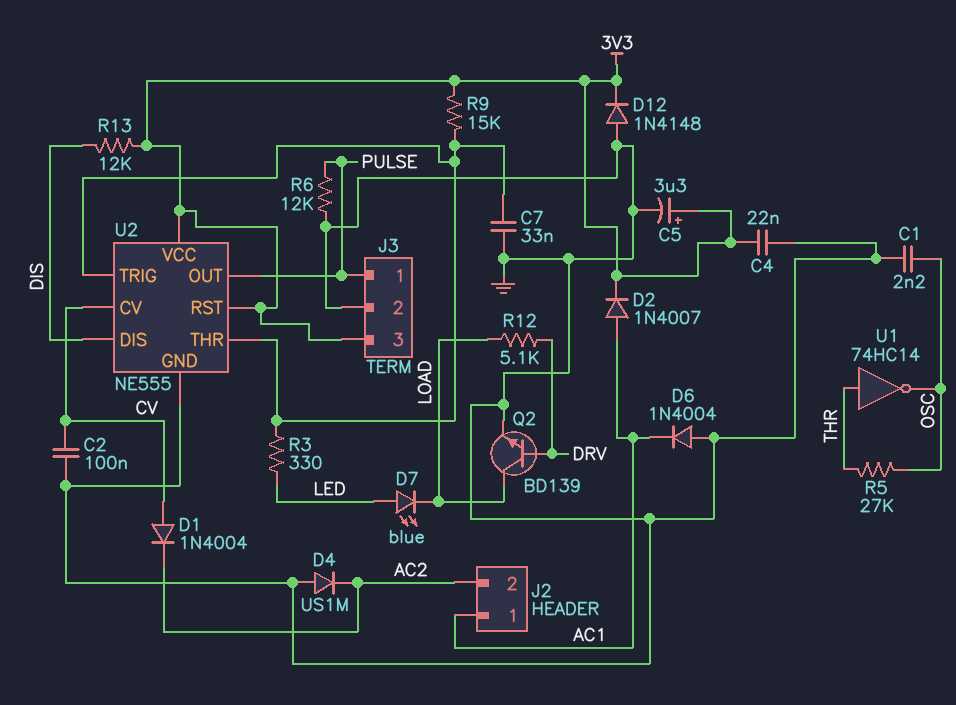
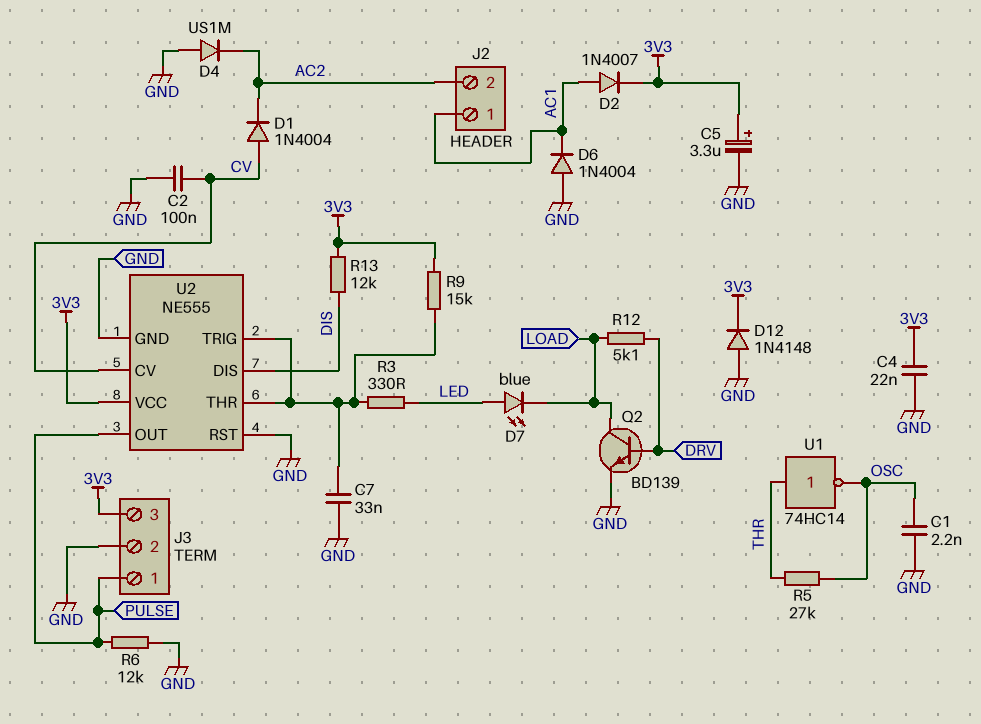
U2 pin RST: 3V3 -> GND

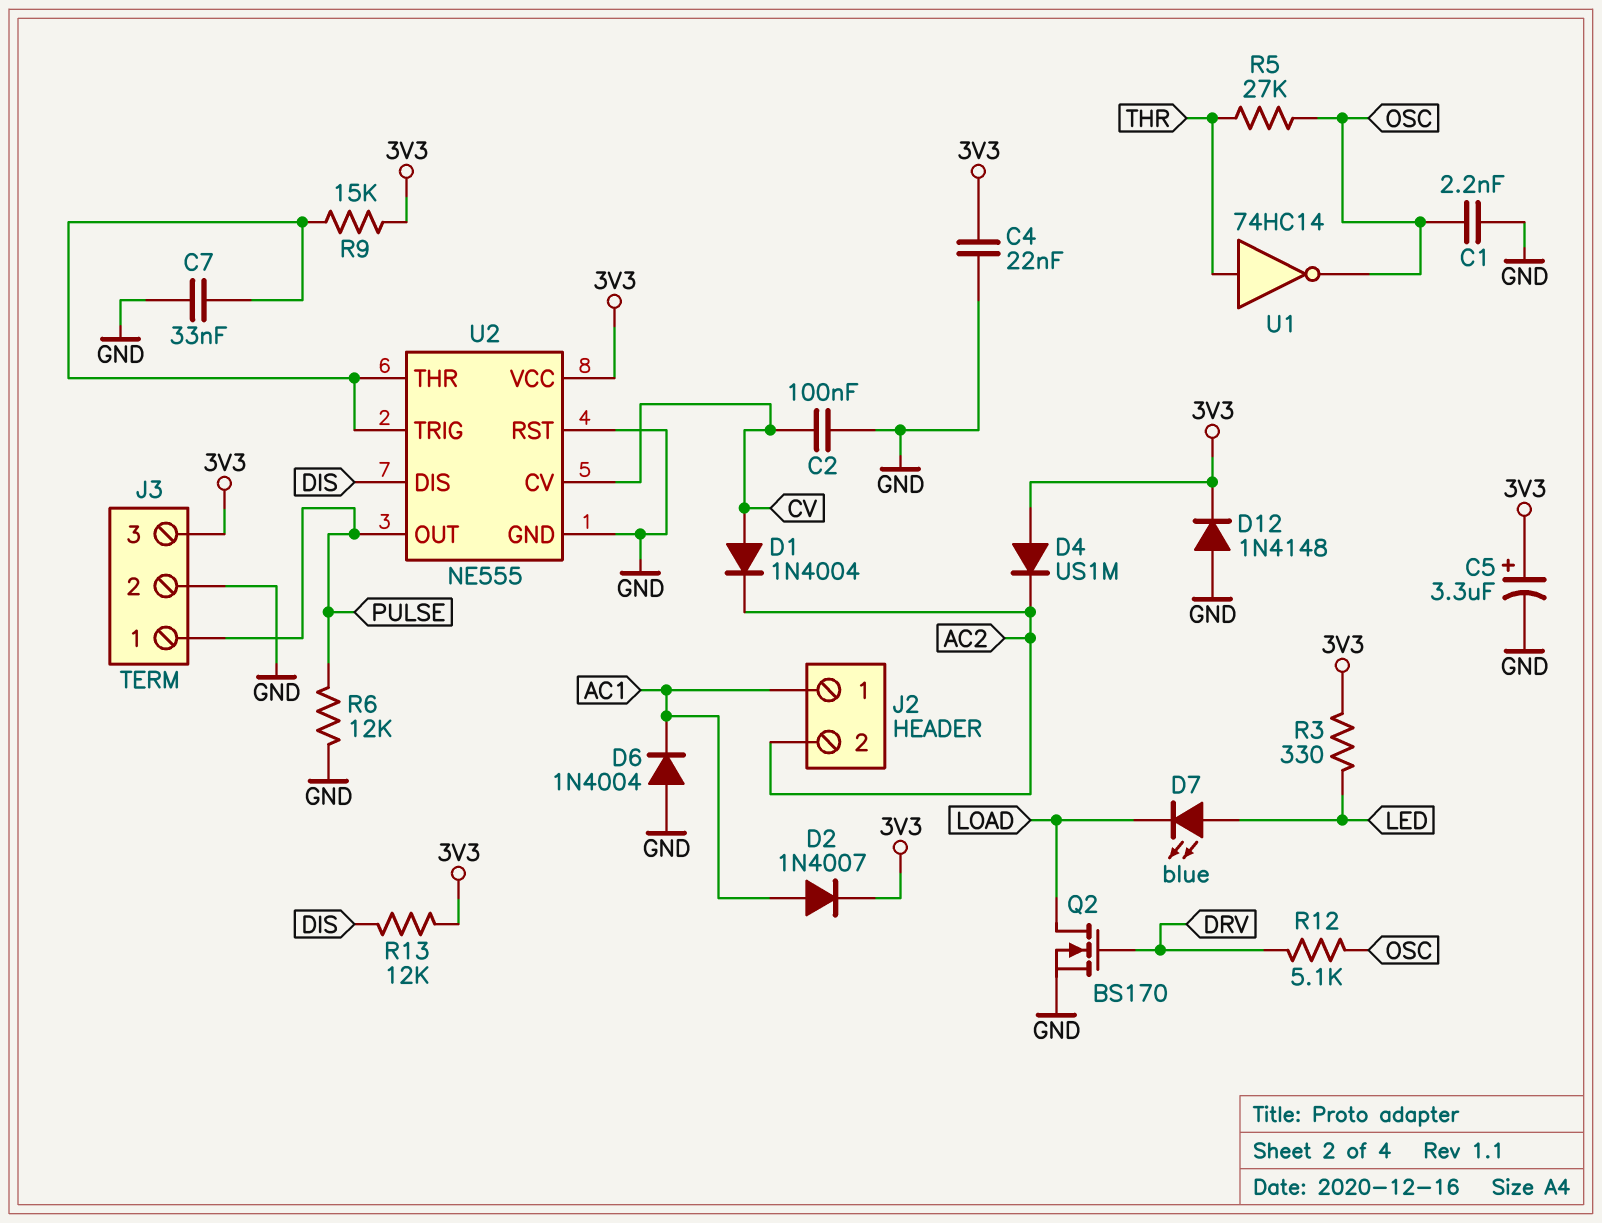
D4: diode US1M (A GND, K AC2) -> diode US1M (A 3V3, K AC2)
Q2: NPN BD139 (B DRV, C LOAD, E GND) -> NMOS BS170 (G DRV, D LOAD, S GND)
R3: 330 (LED, U2/THR) -> 330 (3V3, LED)
R12: 5.1k (DRV, LOAD) -> 5.1k (DRV, OSC)

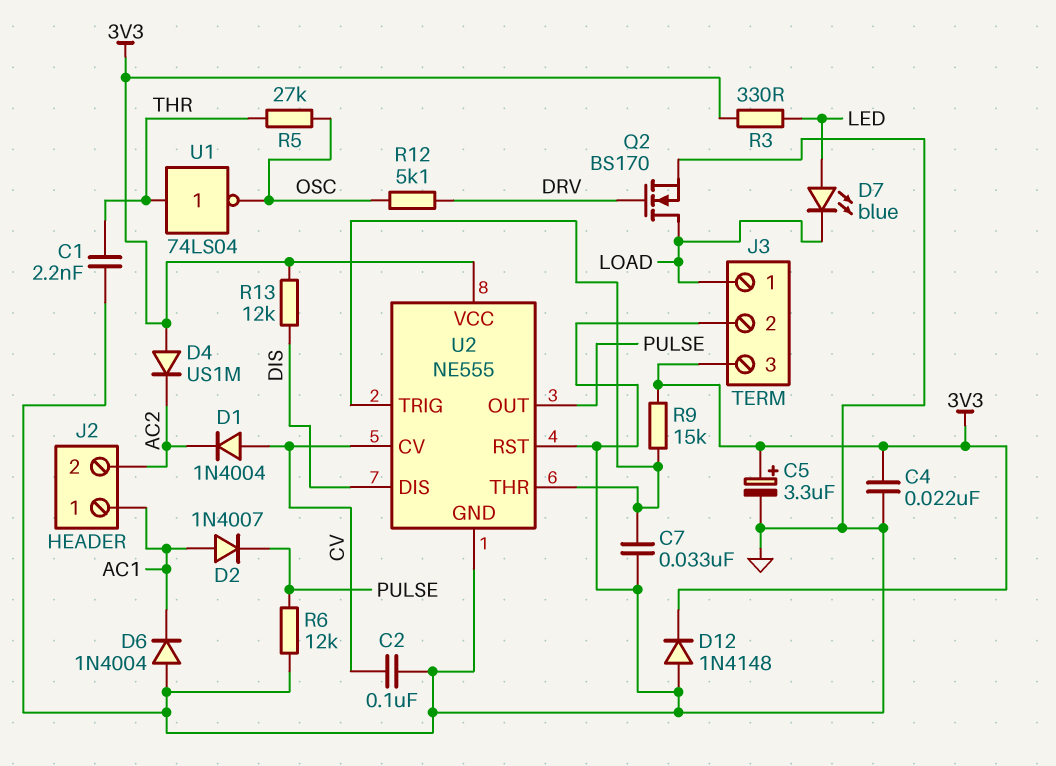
C1: 2.2nF (GND, OSC) -> 2.2nF (GND, THR)
D2: diode 1N4007 (A AC1, K 3V3) -> diode 1N4007 (A AC1, K PULSE)
J3 pin 1: PULSE -> LOAD
U1: NOT 74HC14 (in THR, out OSC) -> NOT 74LS04 (in THR, out OSC)

